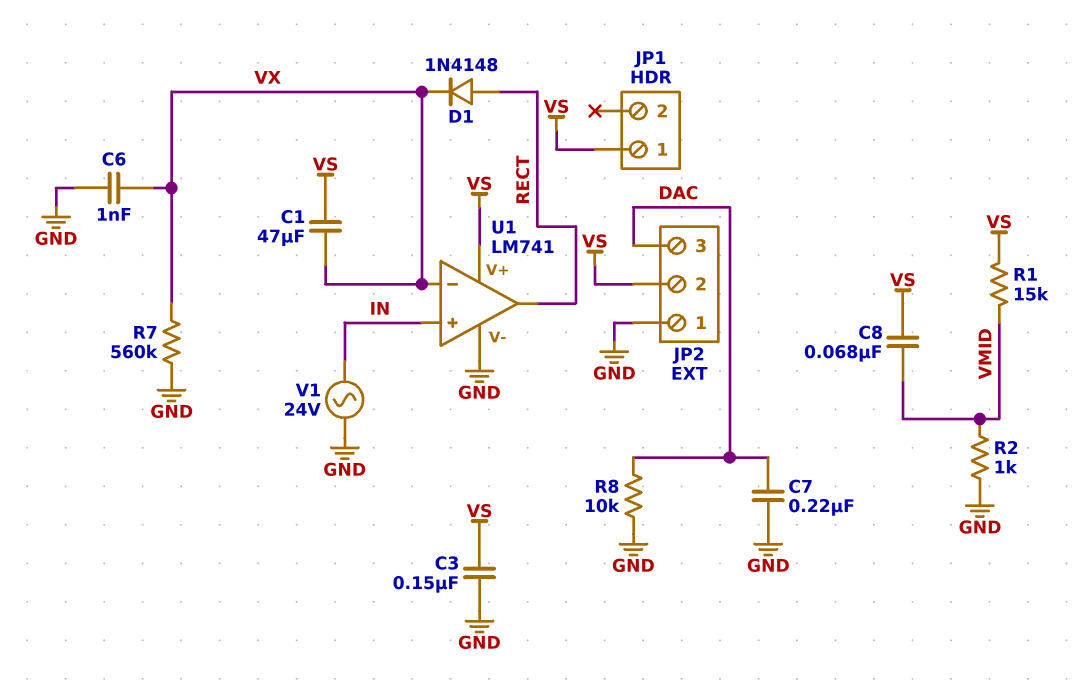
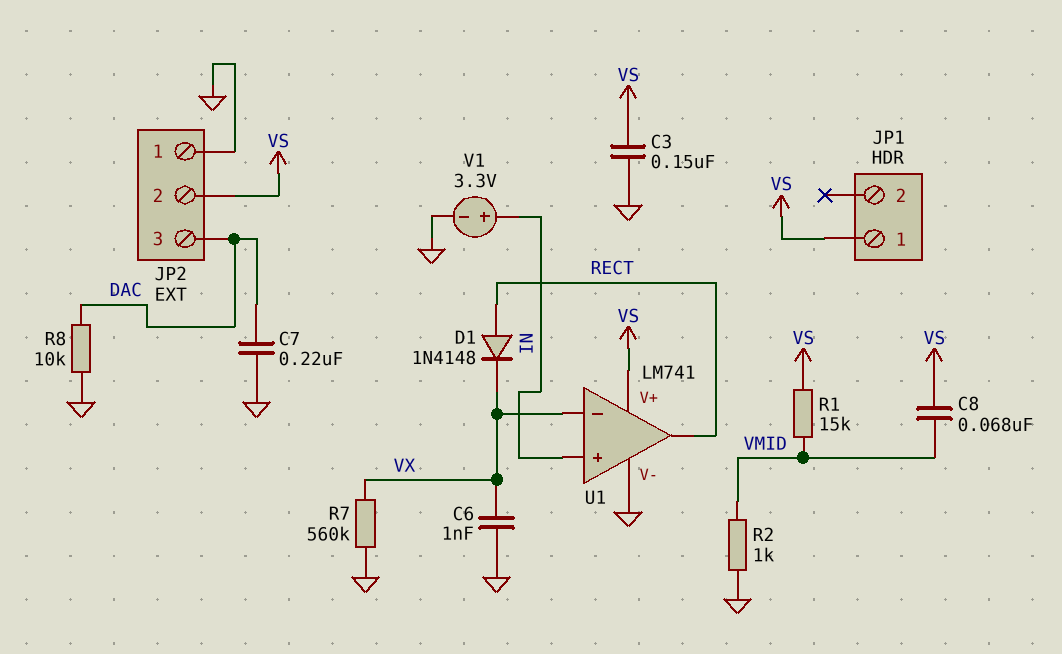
C1: 47uF (VS, VX) -> none
V1: AC 24V (GND, IN) -> 3.3V (plus IN, minus GND)

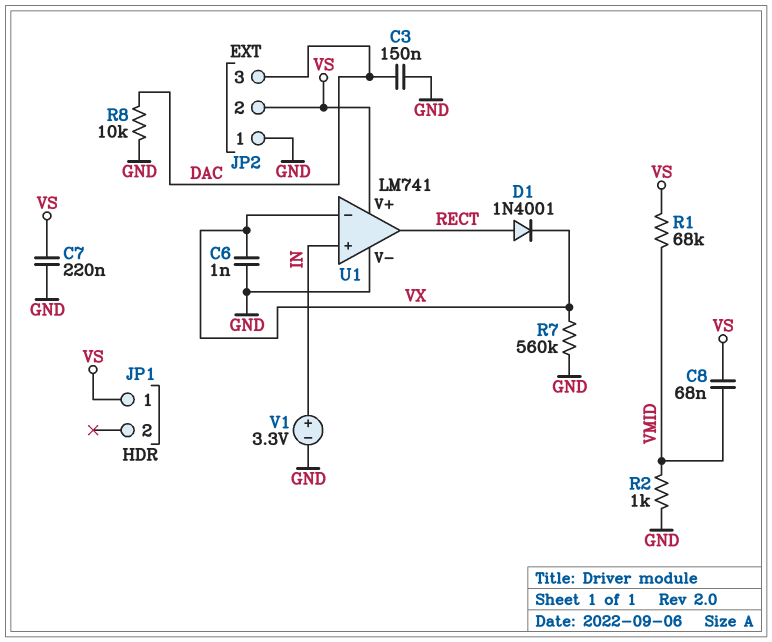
C3: 150nF (GND, VS) -> 150nF (DAC, GND)
C7: 220nF (DAC, GND) -> 220nF (GND, VS)
D1: diode 1N4148 (A RECT, K VX) -> diode 1N4001 (A RECT, K VX)
R1: 15k (VMID, VS) -> 68k (VMID, VS)

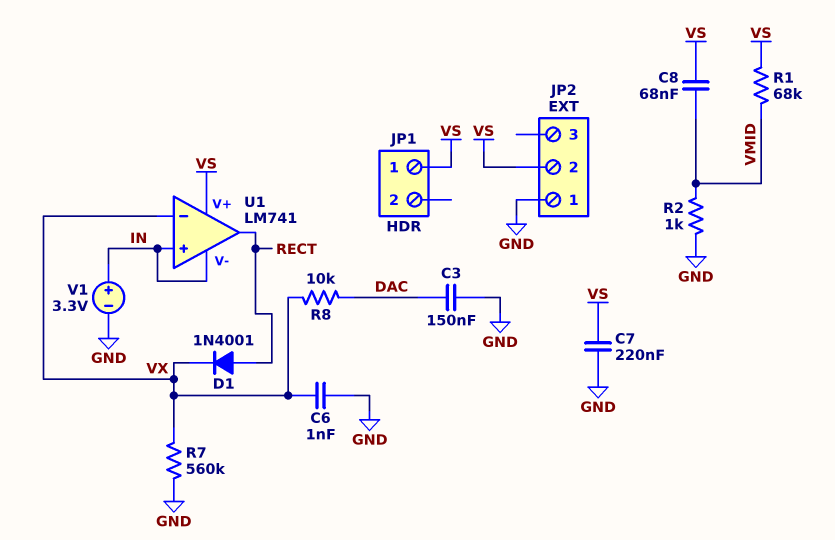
JP2 pin 3: DAC -> none
R8: 10k (DAC, GND) -> 10k (DAC, VX)
U1 pin V-: GND -> IN

